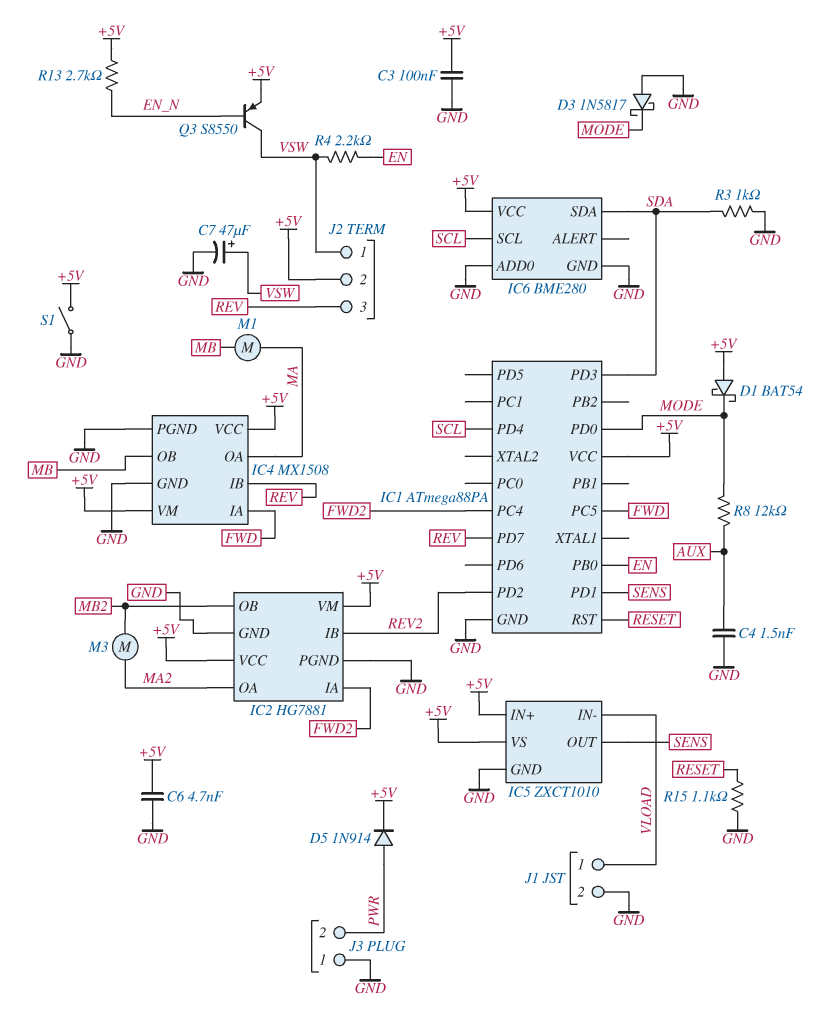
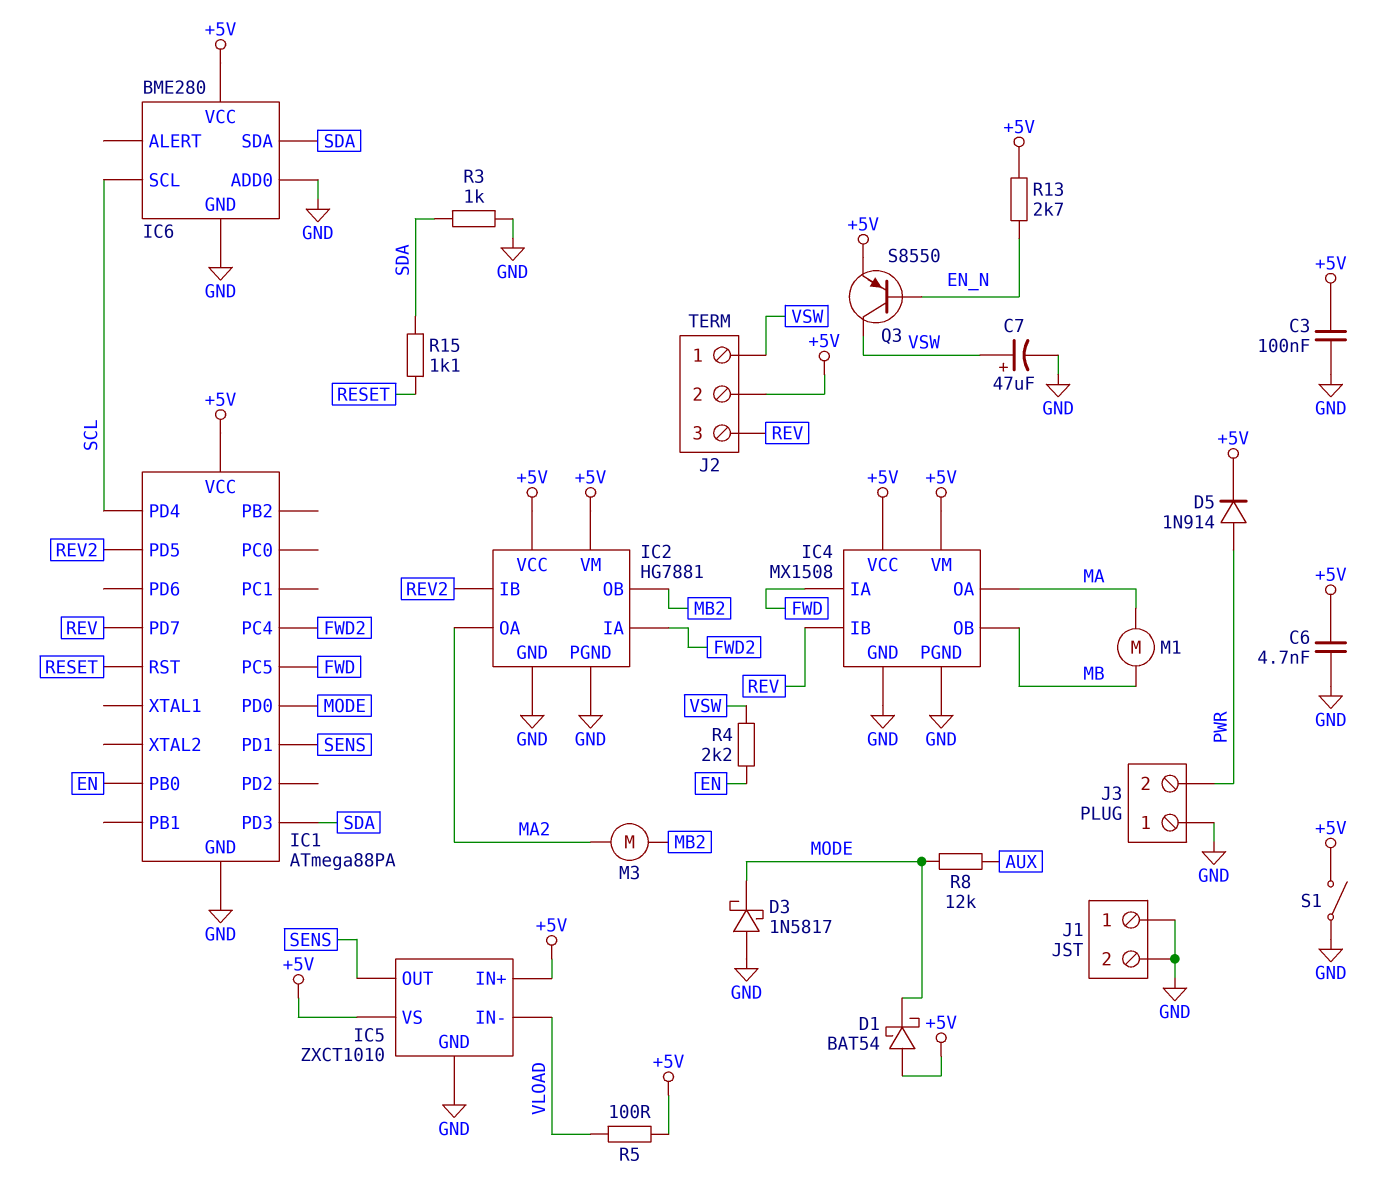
C4: 1.5nF (AUX, GND) -> none
IC1 pin PD2: REV2 -> none
IC1 pin PD5: none -> REV2
J1 pin 1: VLOAD -> GND
R5: none -> 100 (+5V, VLOAD)
R15: 1.1k (GND, RESET) -> 1.1k (RESET, SDA)

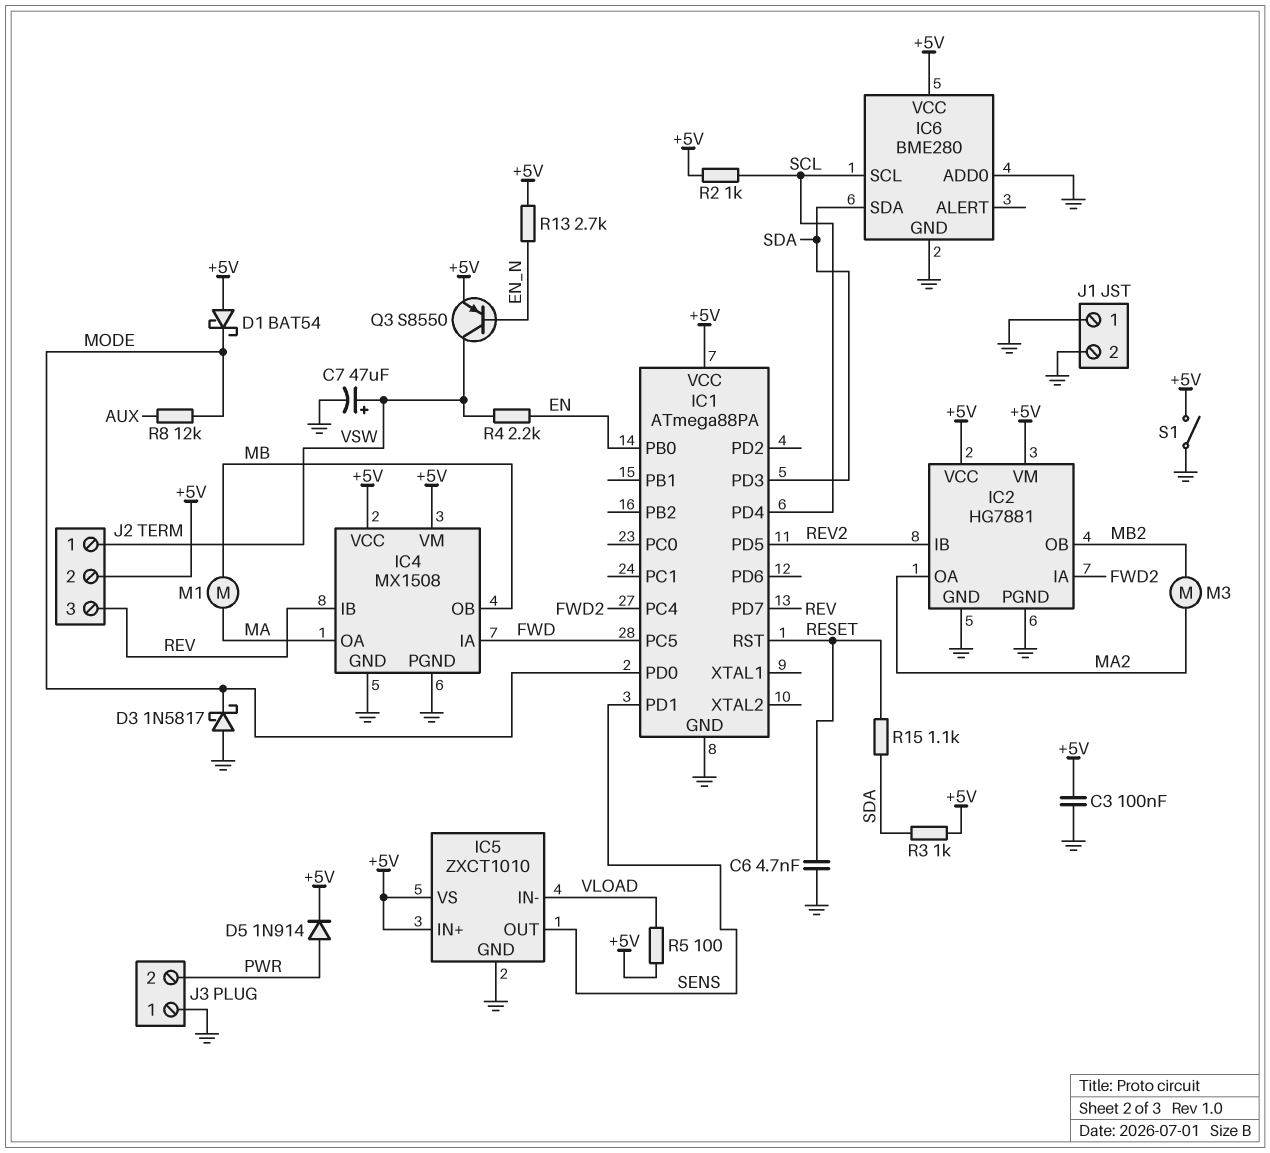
C6: 4.7nF (+5V, GND) -> 4.7nF (GND, RESET)
R2: none -> 1k (+5V, SCL)
R3: 1k (GND, SDA) -> 1k (+5V, SDA)

